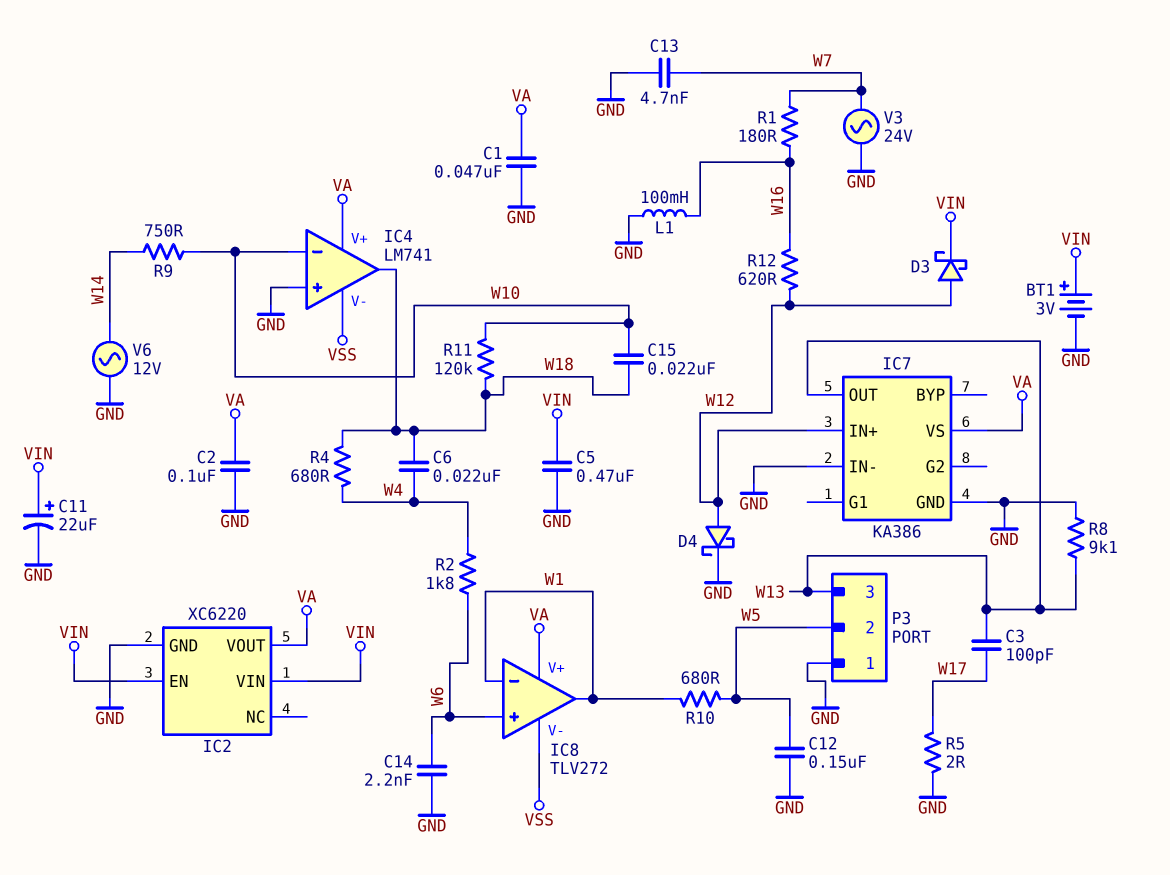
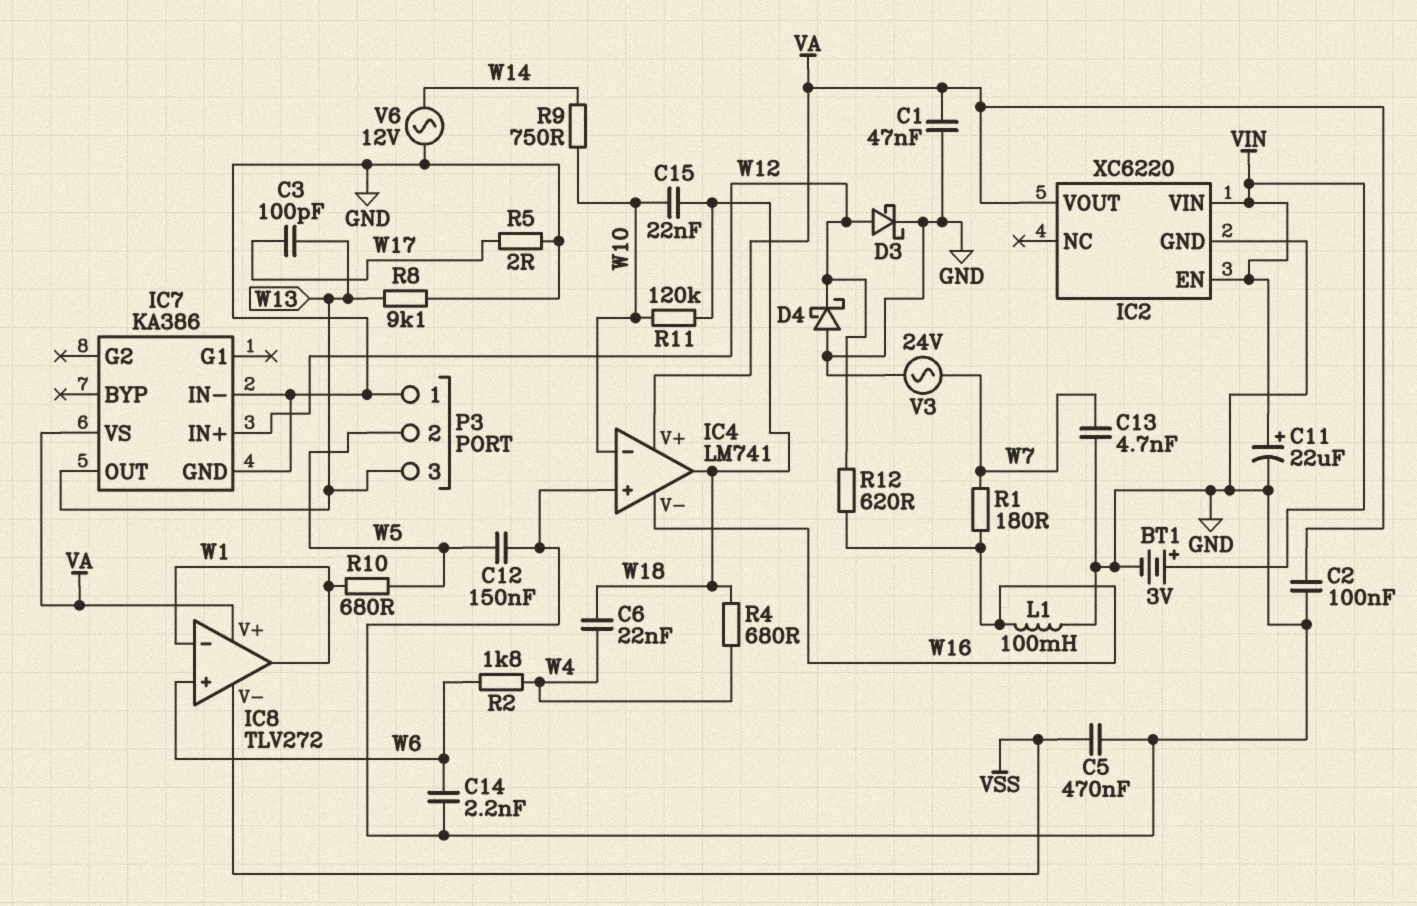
C5: 470nF (GND, VIN) -> 470nF (GND, VSS)
D3: schottky (A W12, K VIN) -> schottky (A W12, K GND)
D4: schottky (A W12, K GND) -> schottky (A GND, K W12)
IC4 pin V-: VSS -> W16

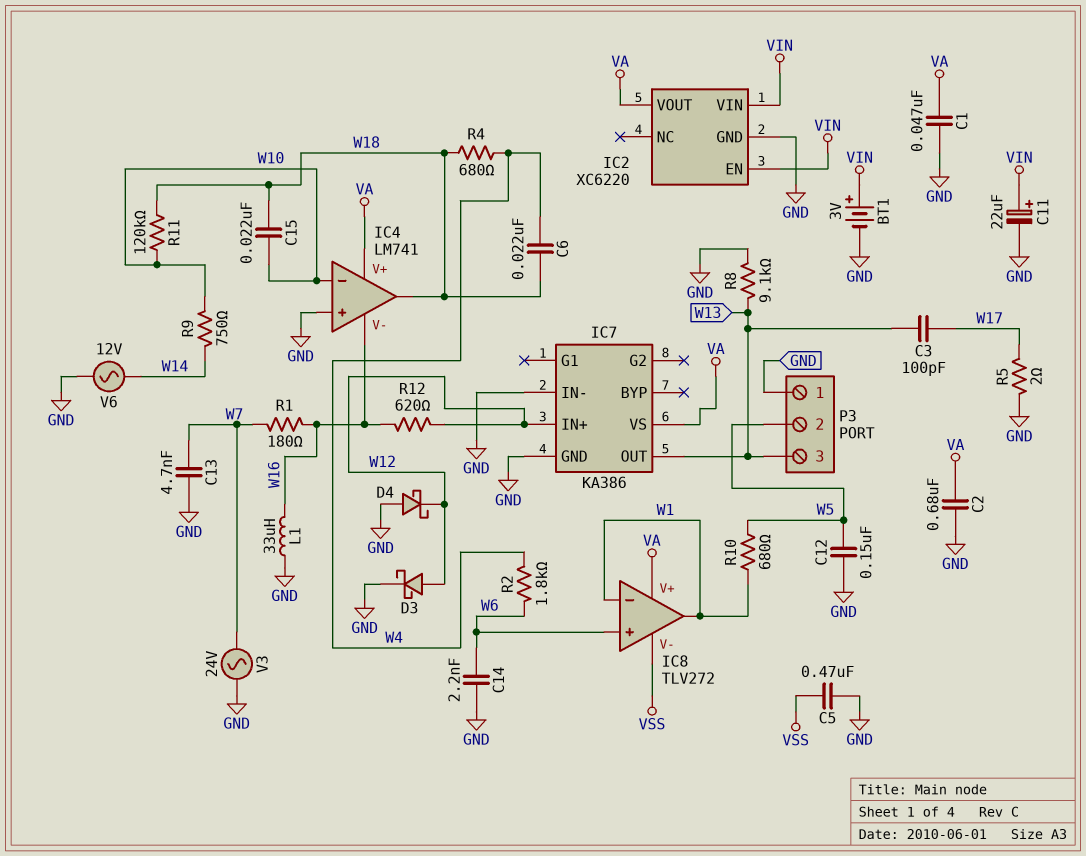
C2: 100nF (GND, VA) -> 680nF (GND, VA)
L1: 100mH (GND, W16) -> 33uH (GND, W16)

